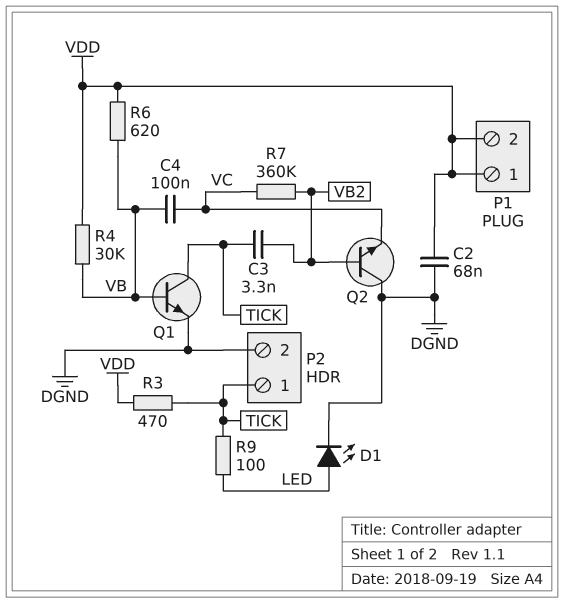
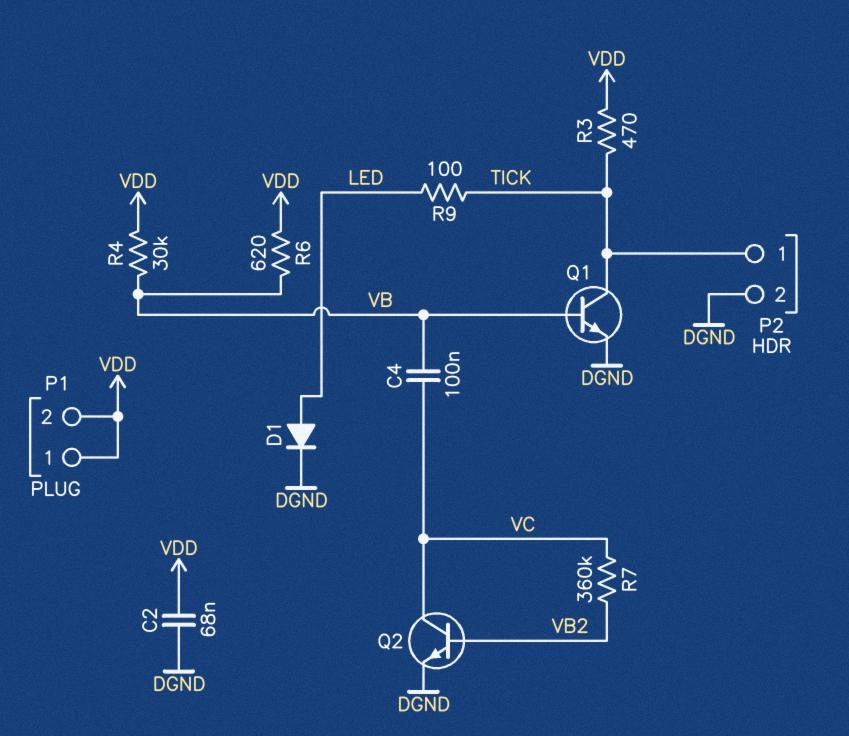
C3: 3.3nF (TICK, VB2) -> none
D1: LED (A LED, K DGND) -> diode (A LED, K DGND)
Q2: NPN (B VB2, C DGND, E VC) -> NPN (B VB2, C VC, E DGND)

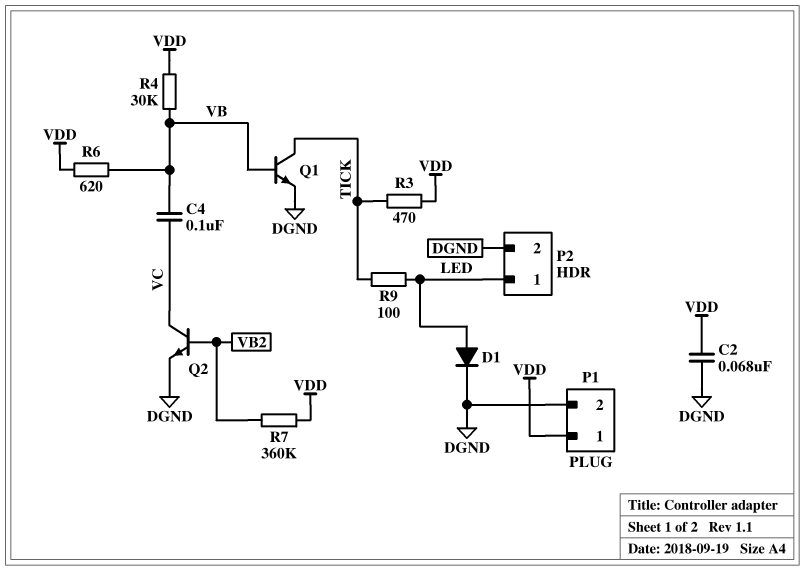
P1 pin 2: VDD -> DGND
P2 pin 1: TICK -> LED
R7: 360k (VB2, VC) -> 360k (VB2, VDD)

